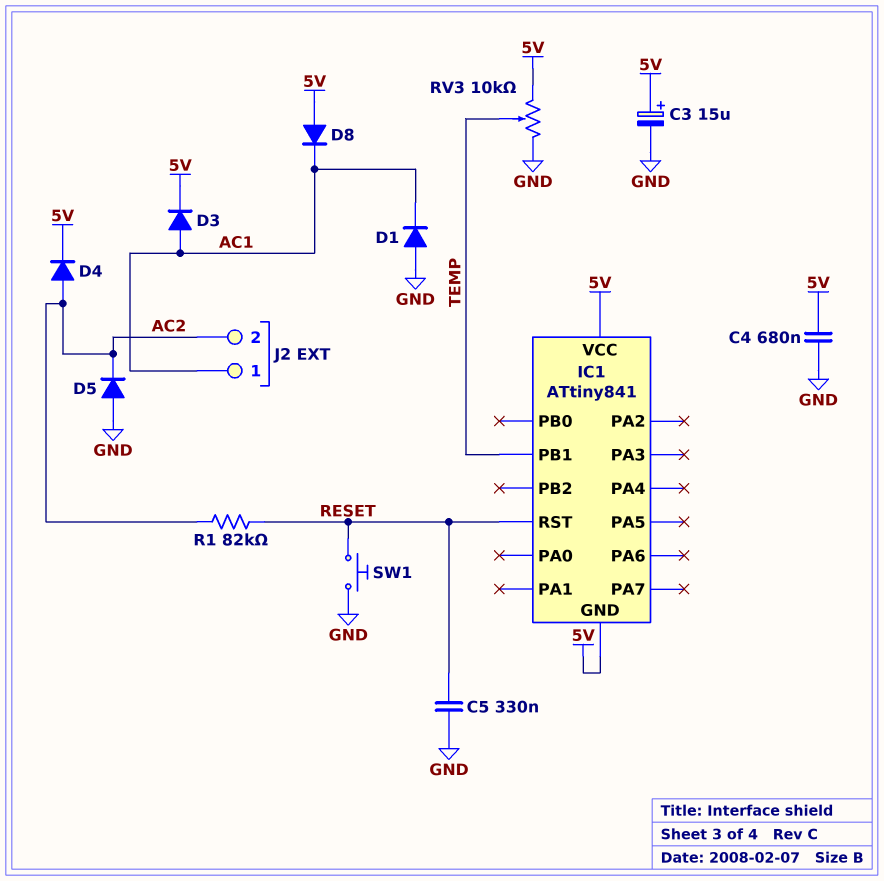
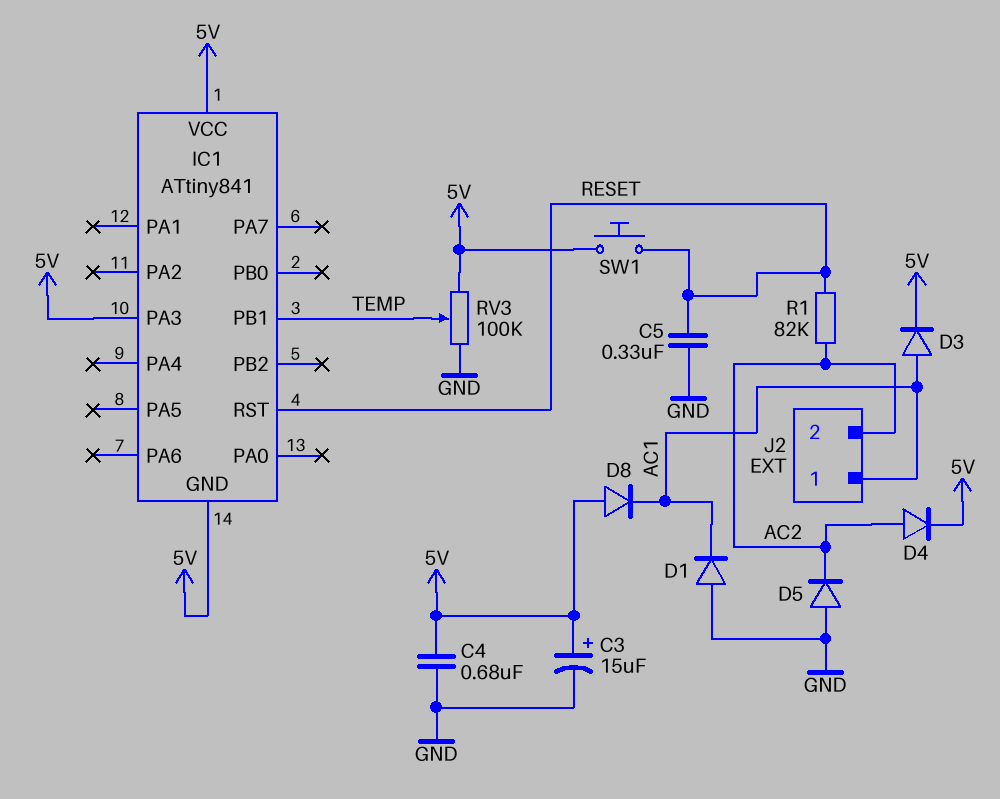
IC1 pin PA3: none -> 5V
RV3: 10k (5V, GND, wiper TEMP) -> 100k (5V, GND, wiper TEMP)
SW1: button (GND, RESET) -> button (5V, RESET)

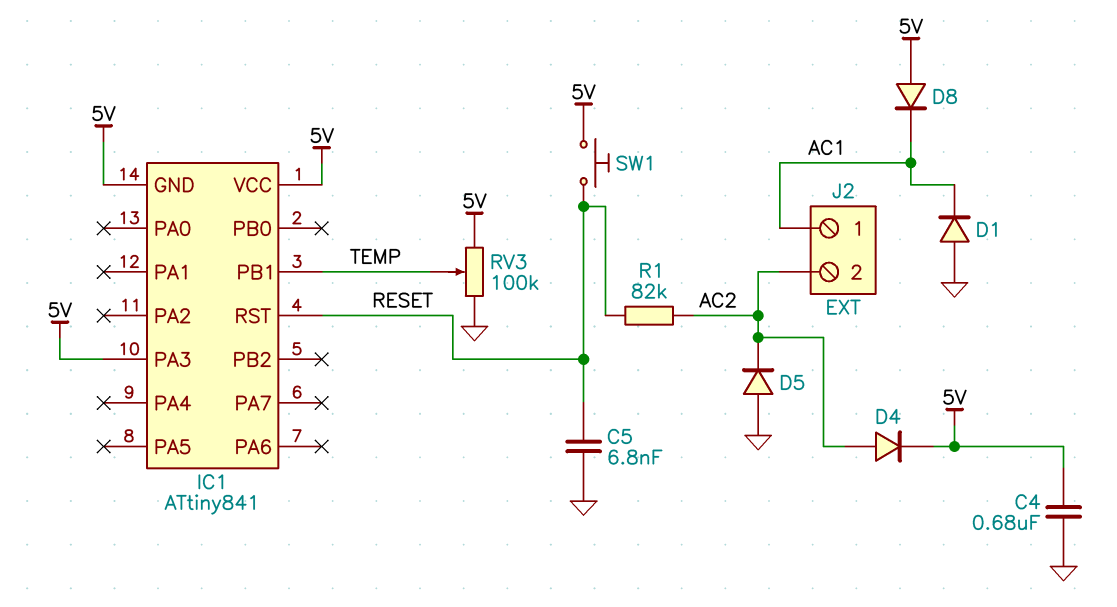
C3: 15uF (plus 5V, minus GND) -> none
C5: 330nF (GND, RESET) -> 6.8nF (GND, RESET)
D3: diode (A AC1, K 5V) -> none

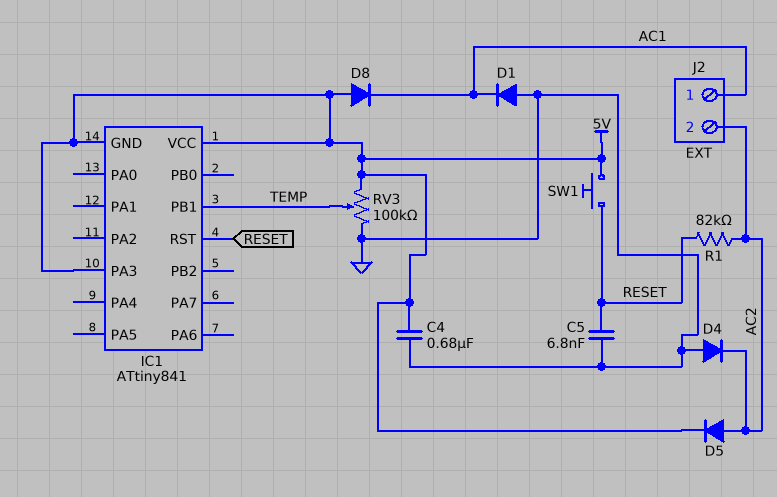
D4: diode (A AC2, K 5V) -> diode (A GND, K AC2)
D5: diode (A GND, K AC2) -> diode (A AC2, K 5V)

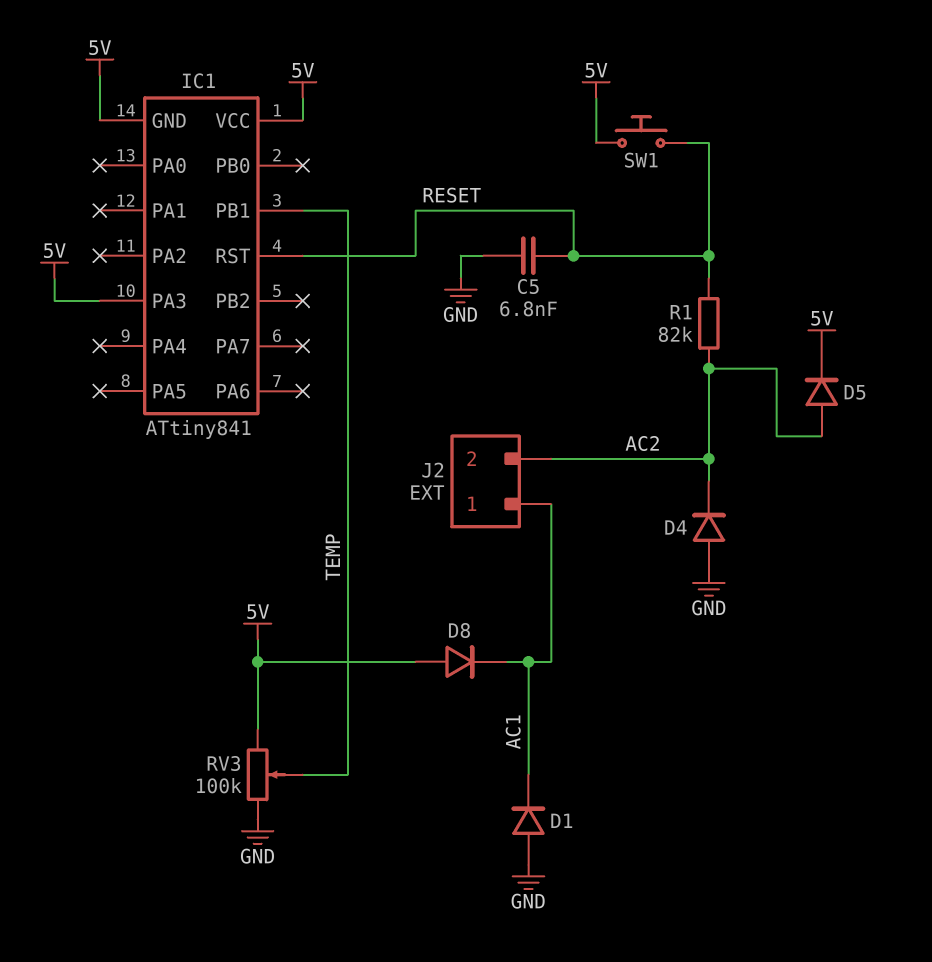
C4: 680nF (5V, GND) -> none

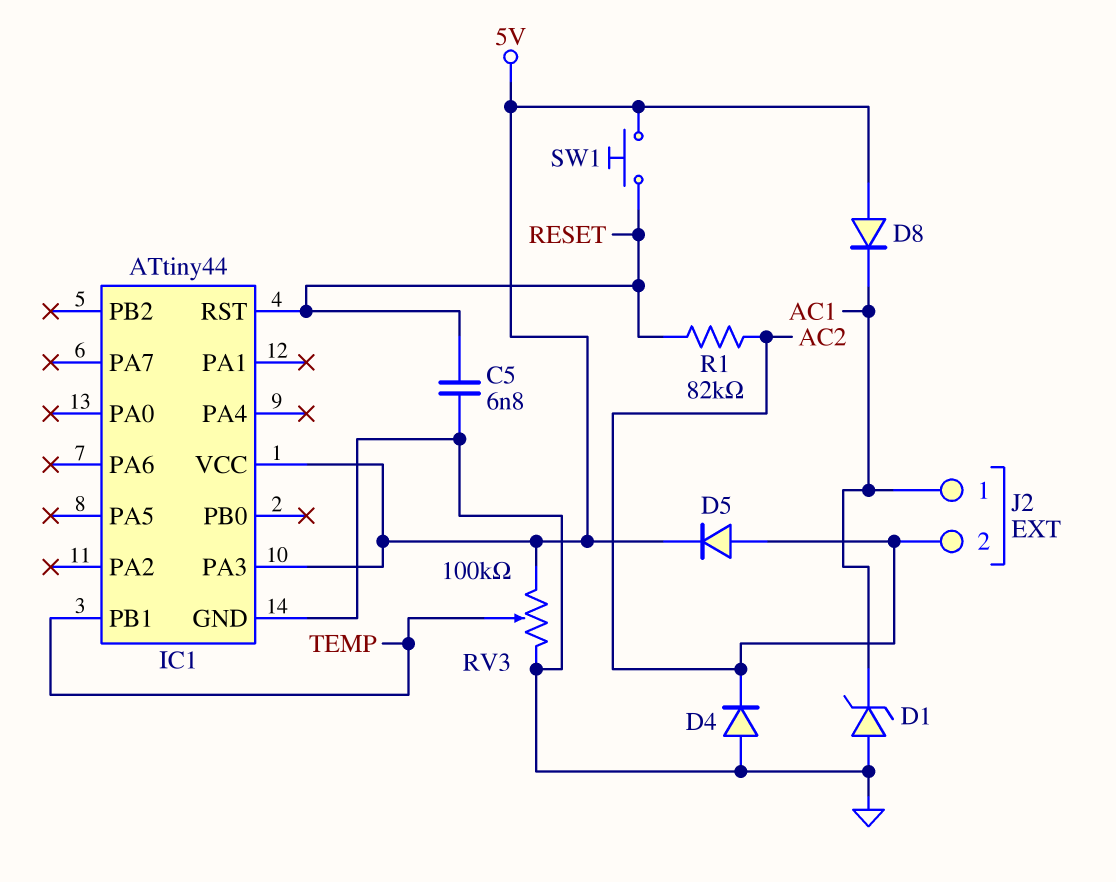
D1: diode (A GND, K AC1) -> zener (A GND, K AC1)
IC1: ATtiny841 -> ATtiny44
IC1 pin GND: 5V -> GND

